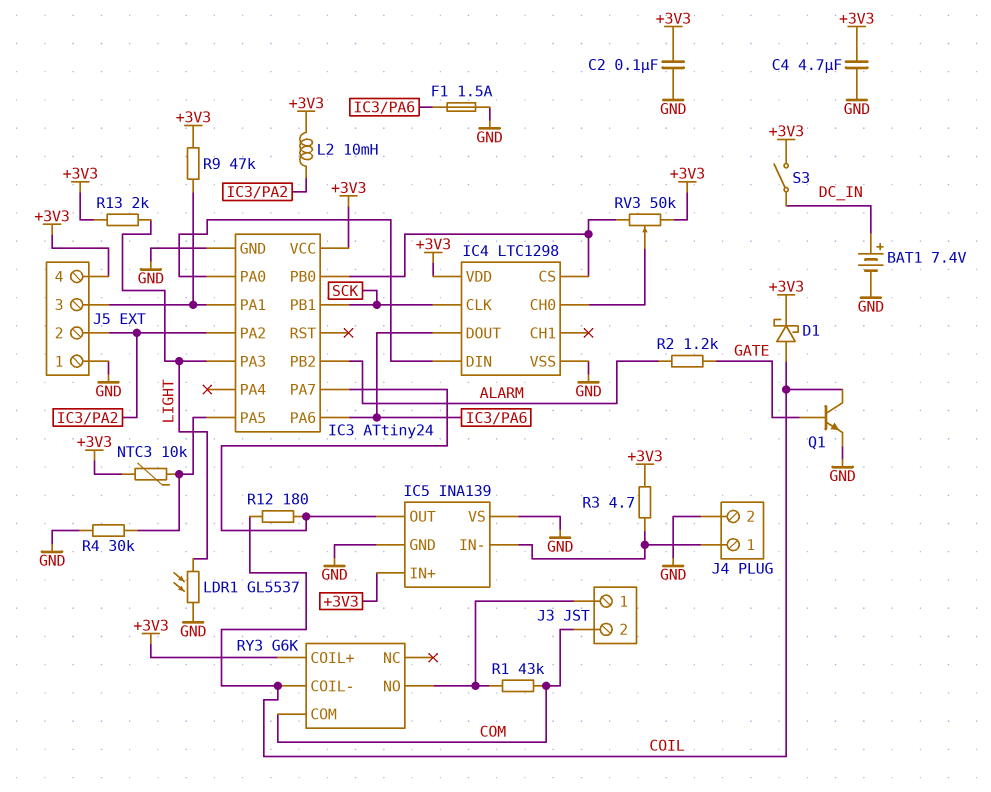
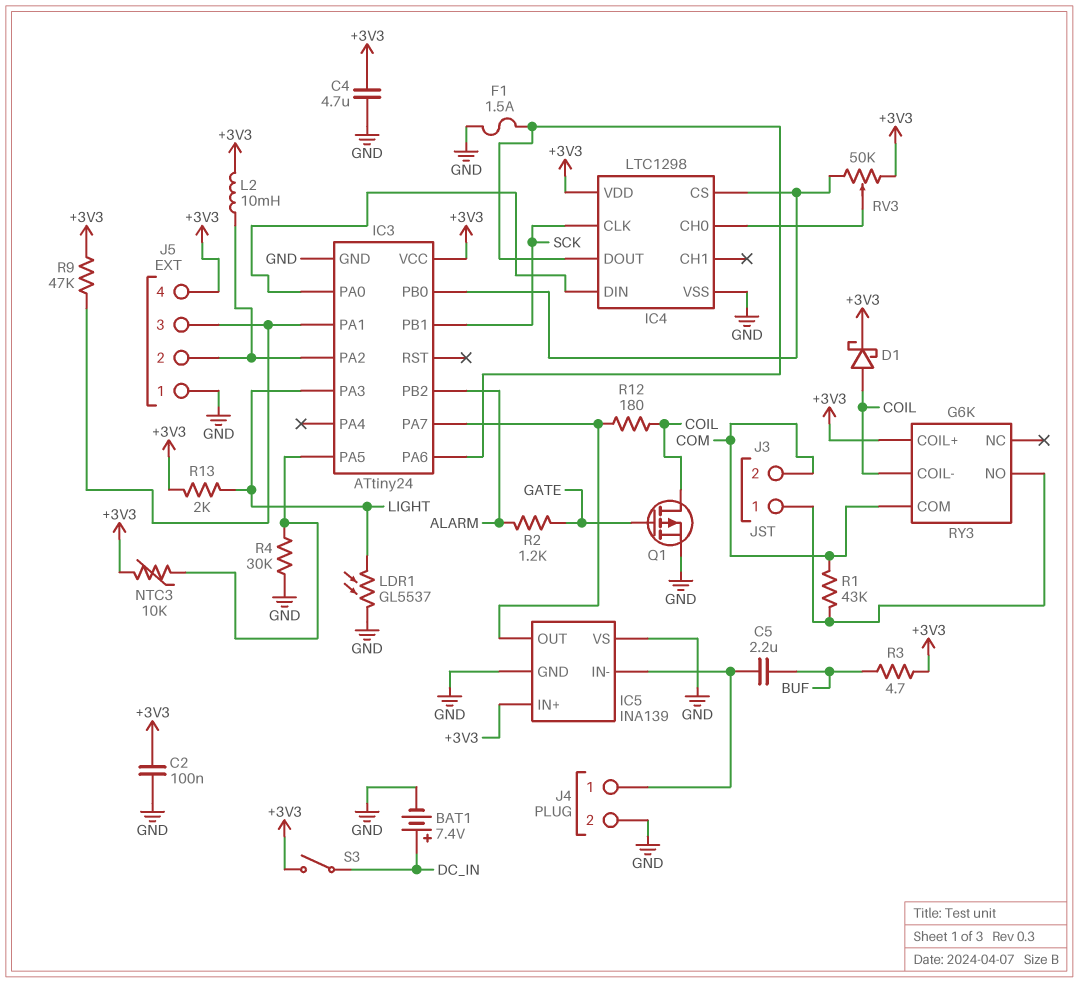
C5: none -> 2.2uF (BUF, IC5/IN-)
Q1: NPN (B GATE, C COIL, E GND) -> PMOS (G GATE, D COIL, S GND)
R3: 4.7 (+3V3, IC5/IN-) -> 4.7 (+3V3, BUF)

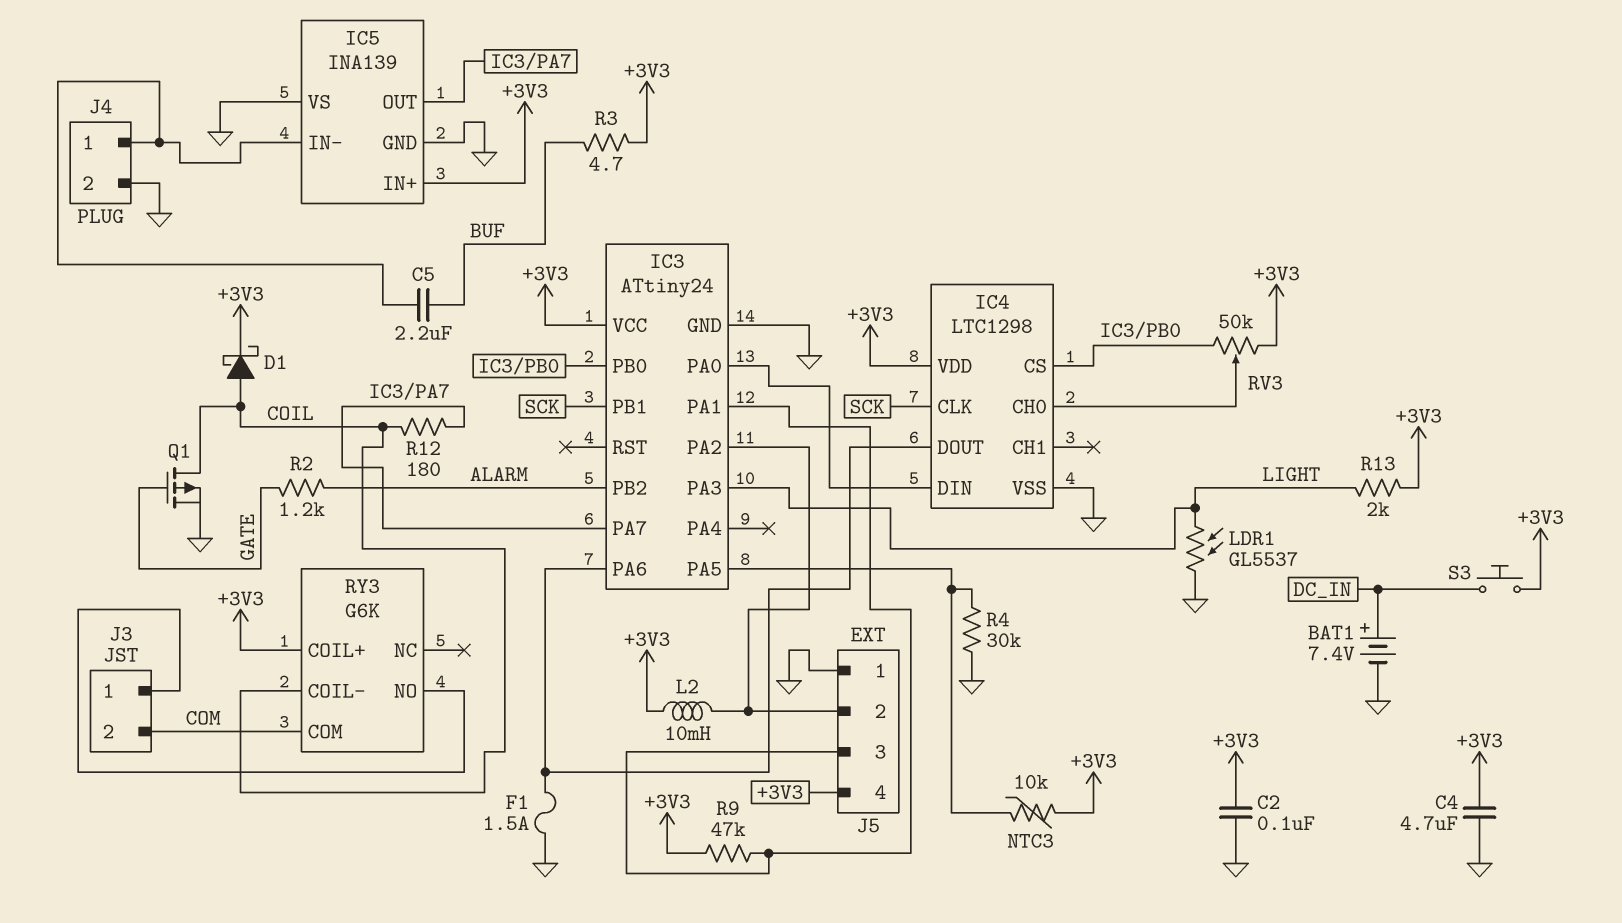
R1: 43k (COM, J3/1) -> none
S3: switch (+3V3, DC_IN) -> button (+3V3, DC_IN)

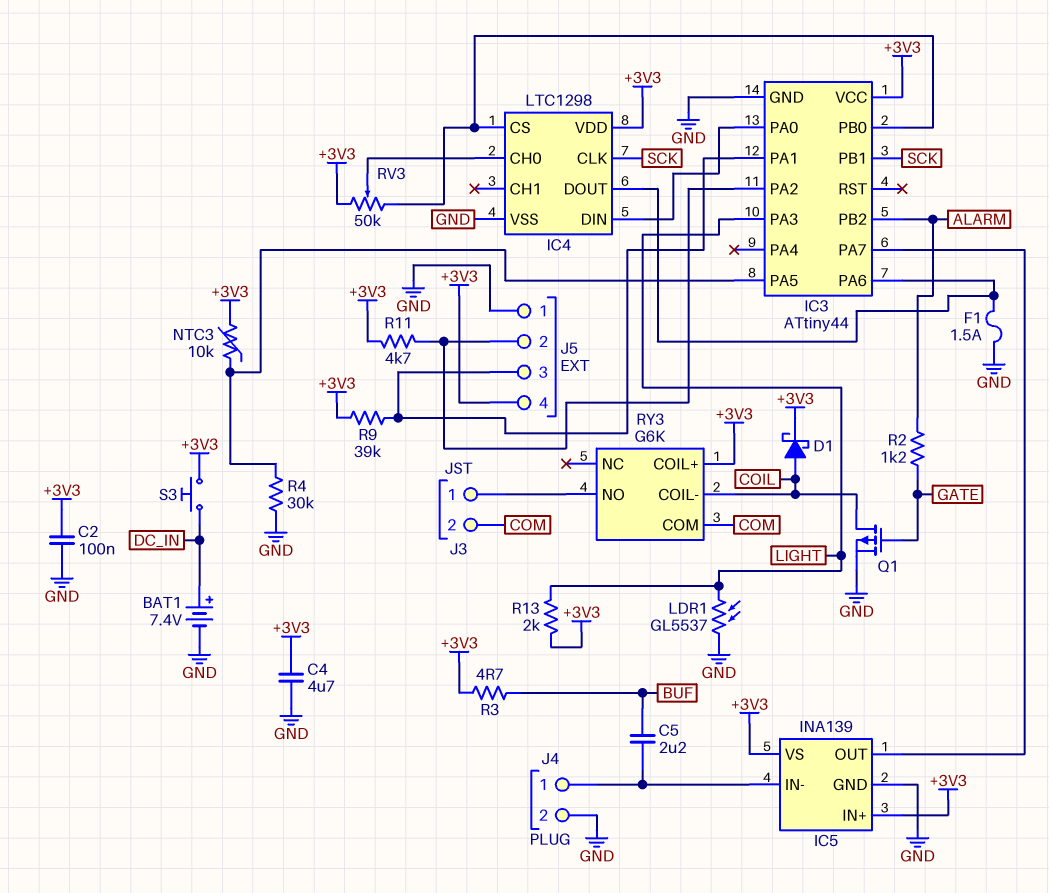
IC3: ATtiny24 -> ATtiny44
IC5 pin VS: GND -> +3V3
L2: 10mH (+3V3, IC3/PA2) -> none
R9: 47k (+3V3, IC3/PA1) -> 39k (+3V3, IC3/PA1)
R11: none -> 4.7k (+3V3, IC3/PA2)
R12: 180 (COIL, IC3/PA7) -> none

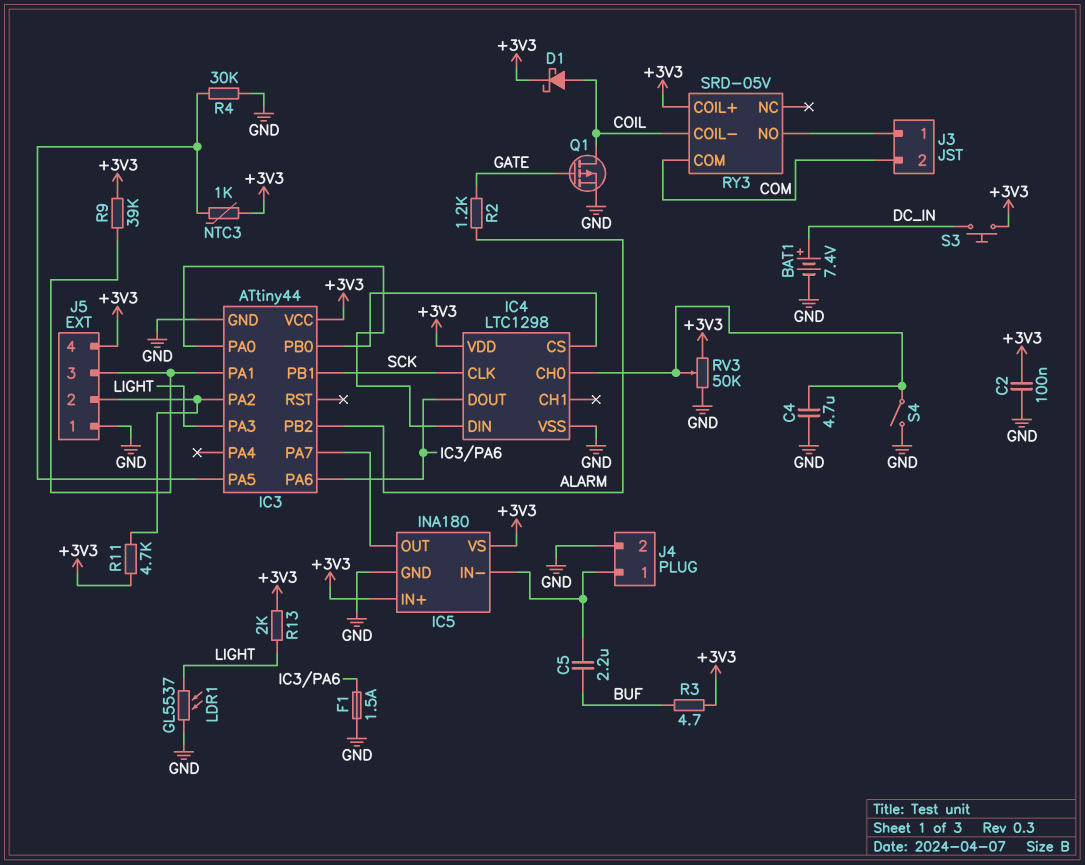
C4: 4.7uF (+3V3, GND) -> 4.7uF (GND, IC4/CH0)
IC5: INA139 -> INA180
NTC3: 10k (+3V3, IC3/PA5) -> 1k (+3V3, IC3/PA5)
RV3: 50k (+3V3, IC3/PB0, wiper IC4/CH0) -> 50k (+3V3, GND, wiper IC4/CH0)
RY3: G6K -> SRD-05V
S4: none -> switch (GND, IC4/CH0)

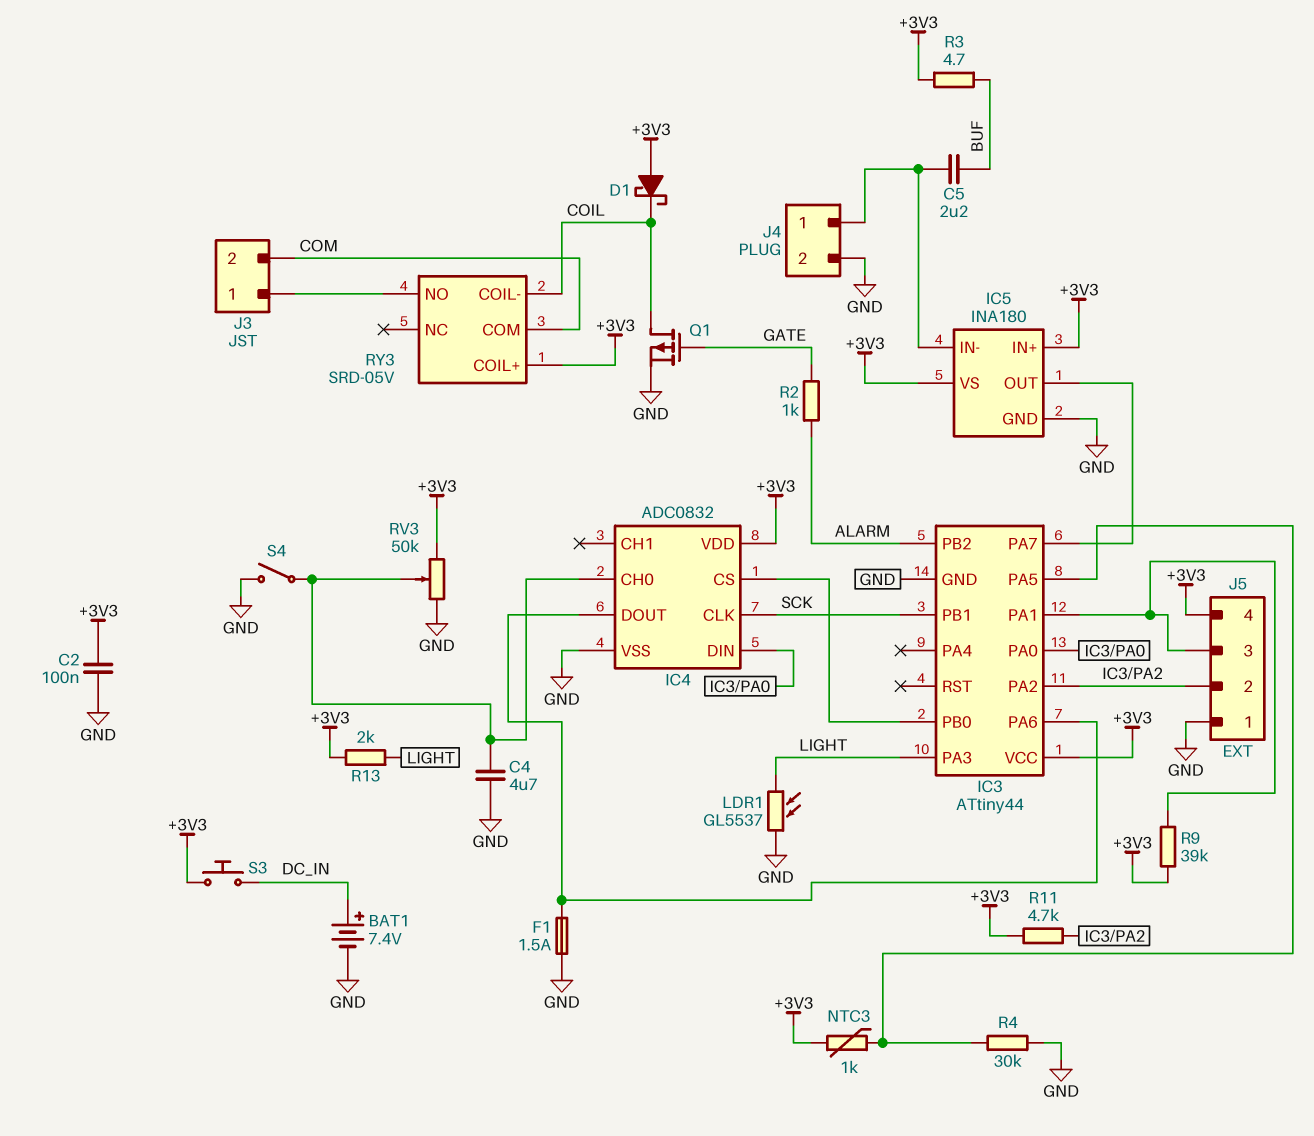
D1: schottky (A COIL, K +3V3) -> schottky (A +3V3, K COIL)
IC4: LTC1298 -> ADC0832
R2: 1.2k (ALARM, GATE) -> 1k (ALARM, GATE)

